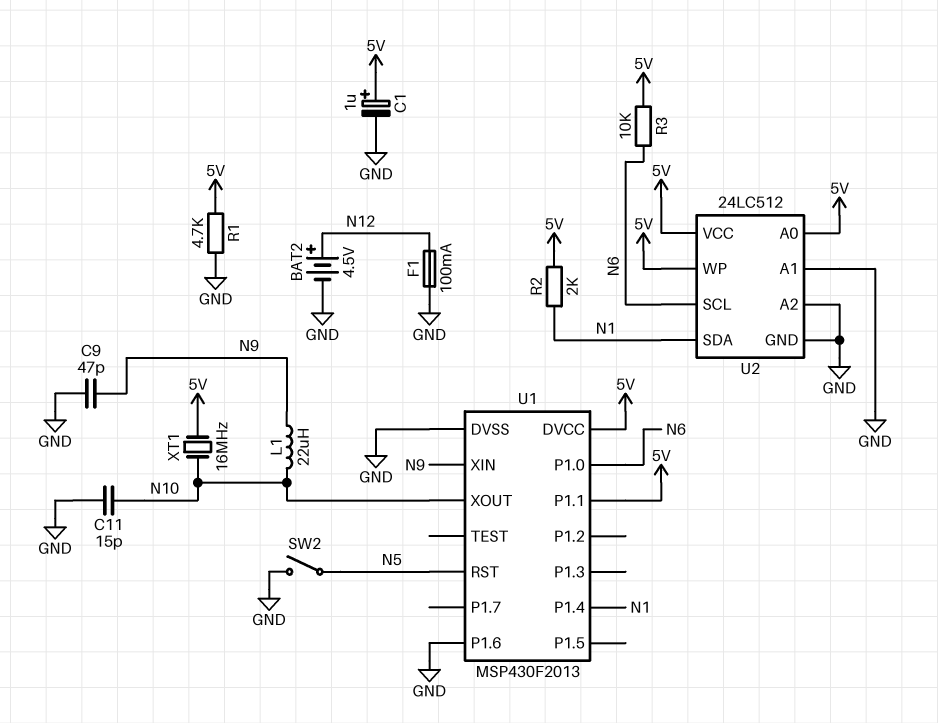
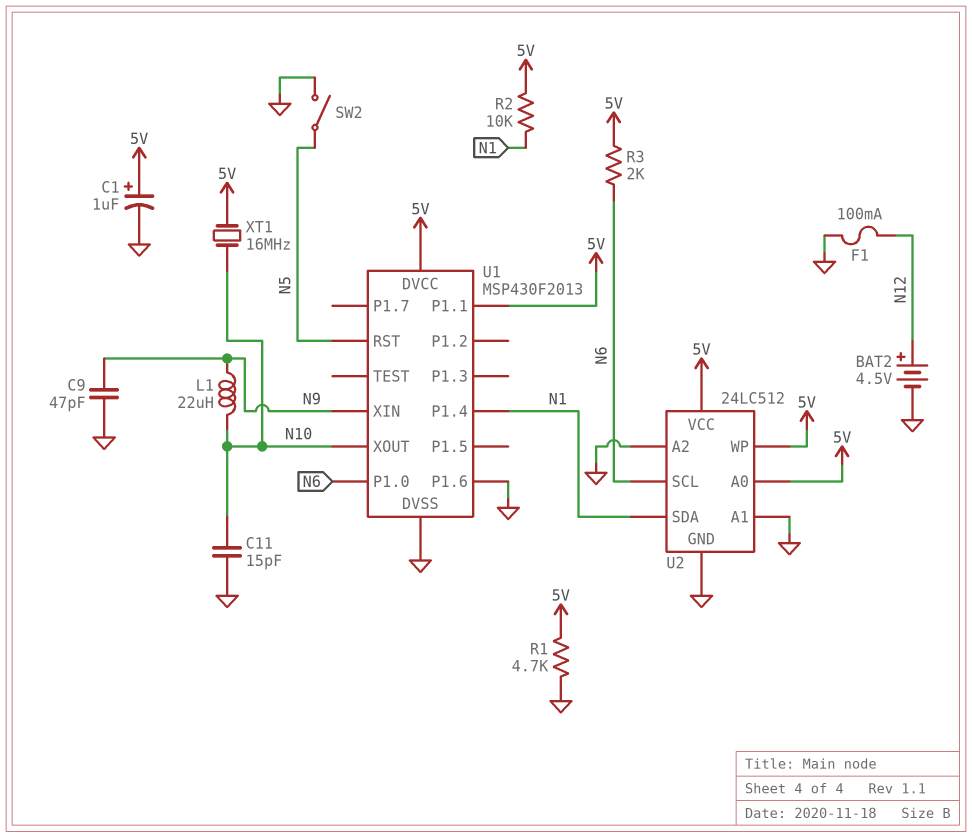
R2: 2k (5V, N1) -> 10k (5V, N1)
R3: 10k (5V, N6) -> 2k (5V, N6)

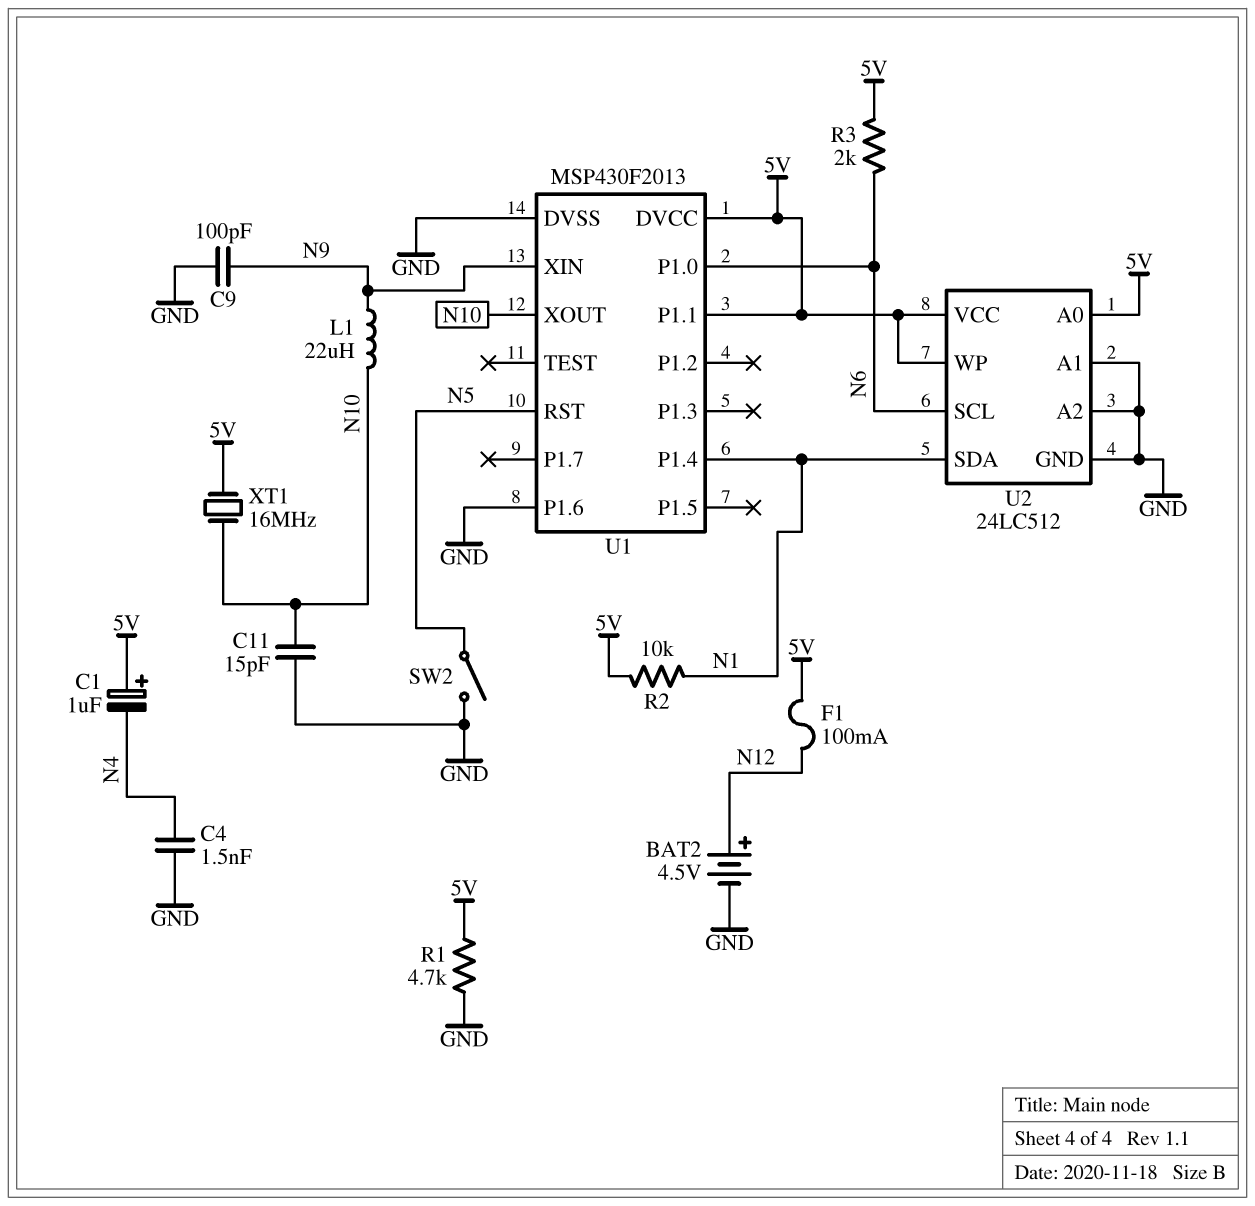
C1: 1uF (plus 5V, minus GND) -> 1uF (plus 5V, minus N4)
C4: none -> 1.5nF (GND, N4)
C9: 47pF (GND, N9) -> 100pF (GND, N9)
F1: 100mA (GND, N12) -> 100mA (5V, N12)

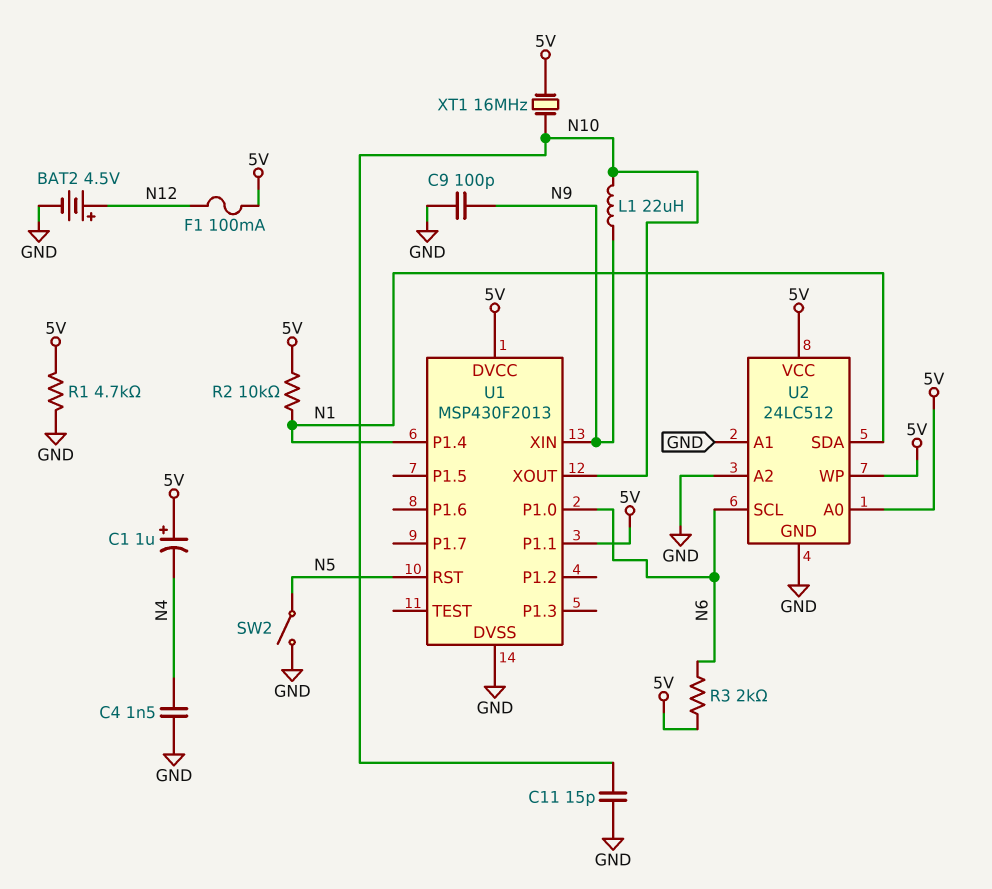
U1 pin P1.6: GND -> none

